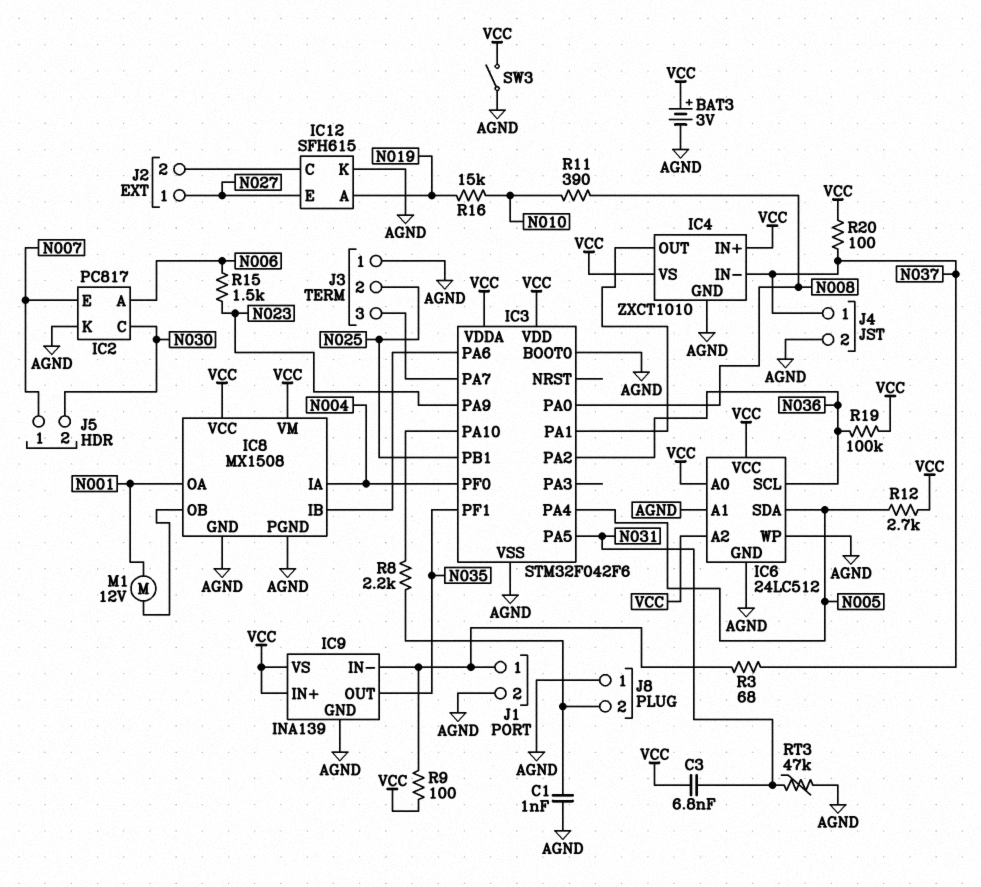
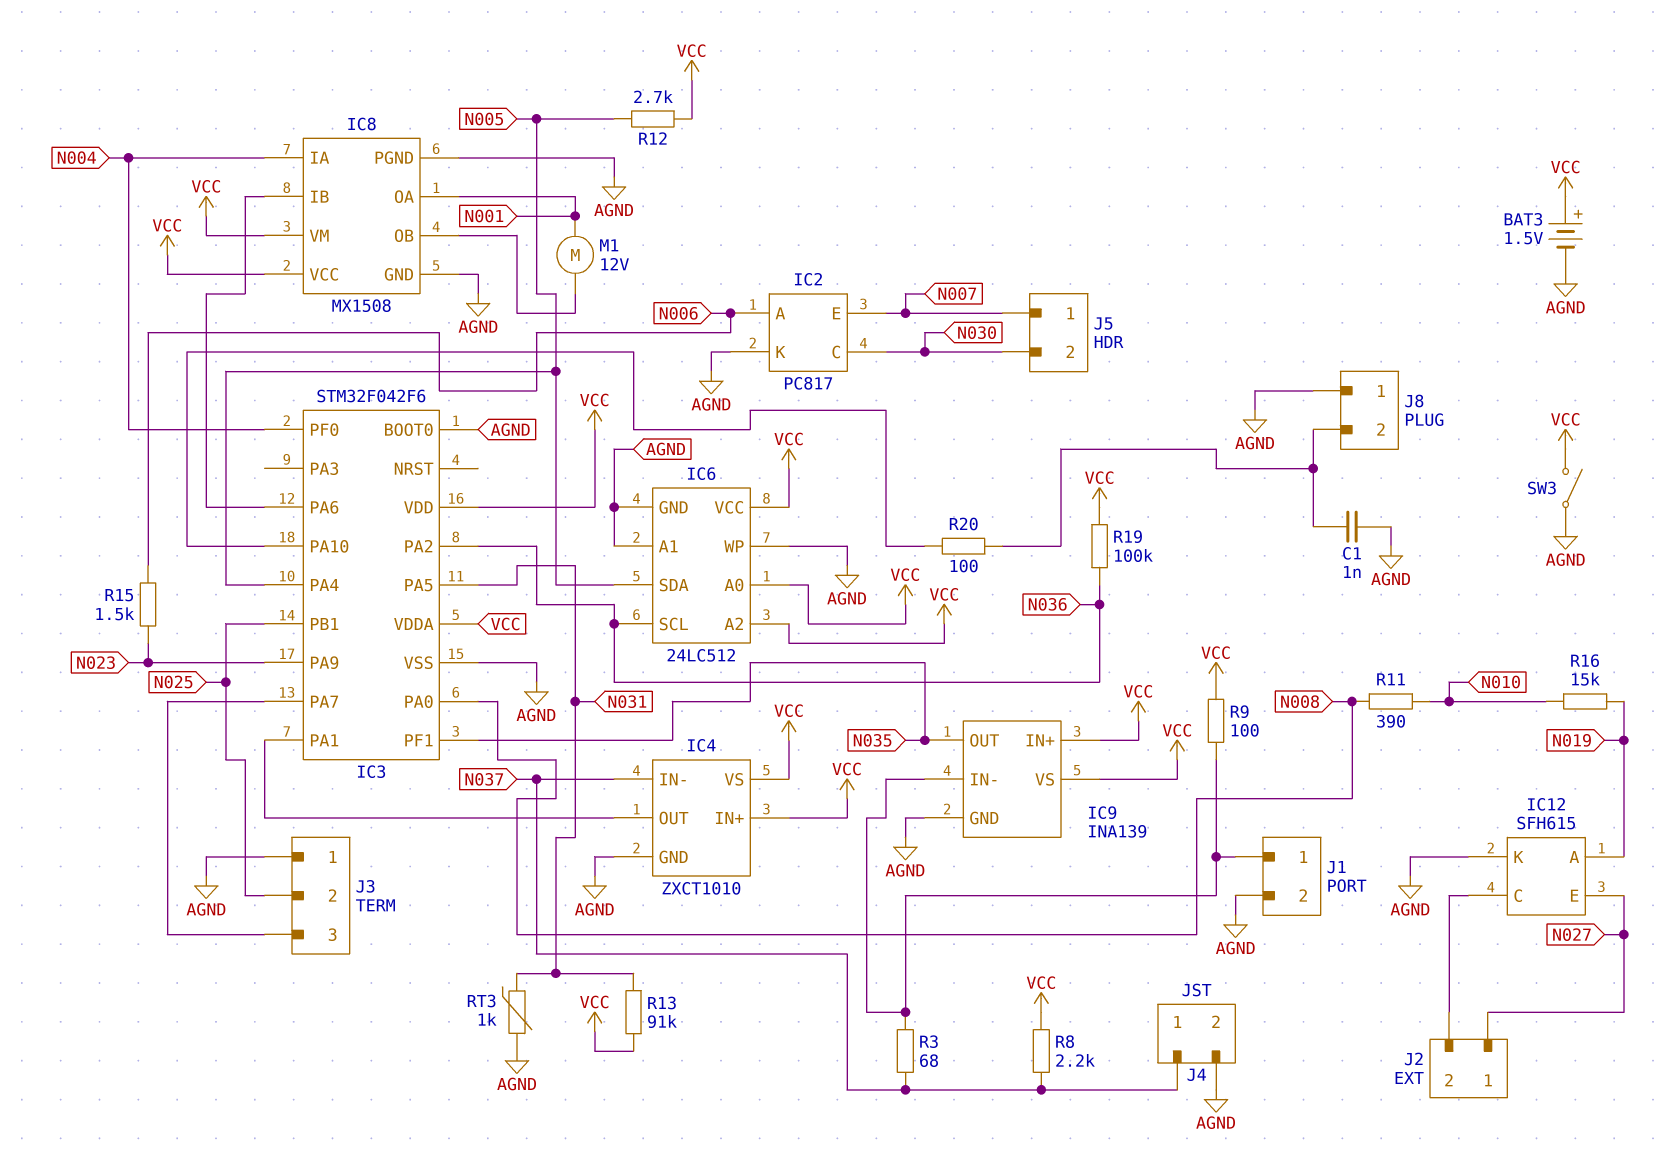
BAT3: 3V (plus VCC, minus AGND) -> 1.5V (plus VCC, minus AGND)
C3: 6.8nF (N031, VCC) -> none
R8: 2.2k (IC3/PA10, J8/2) -> 2.2k (N037, VCC)
R13: none -> 91k (N031, VCC)
R20: 100 (N037, VCC) -> 100 (IC3/PA10, J8/2)
RT3: 47k (AGND, N031) -> 1k (AGND, N031)

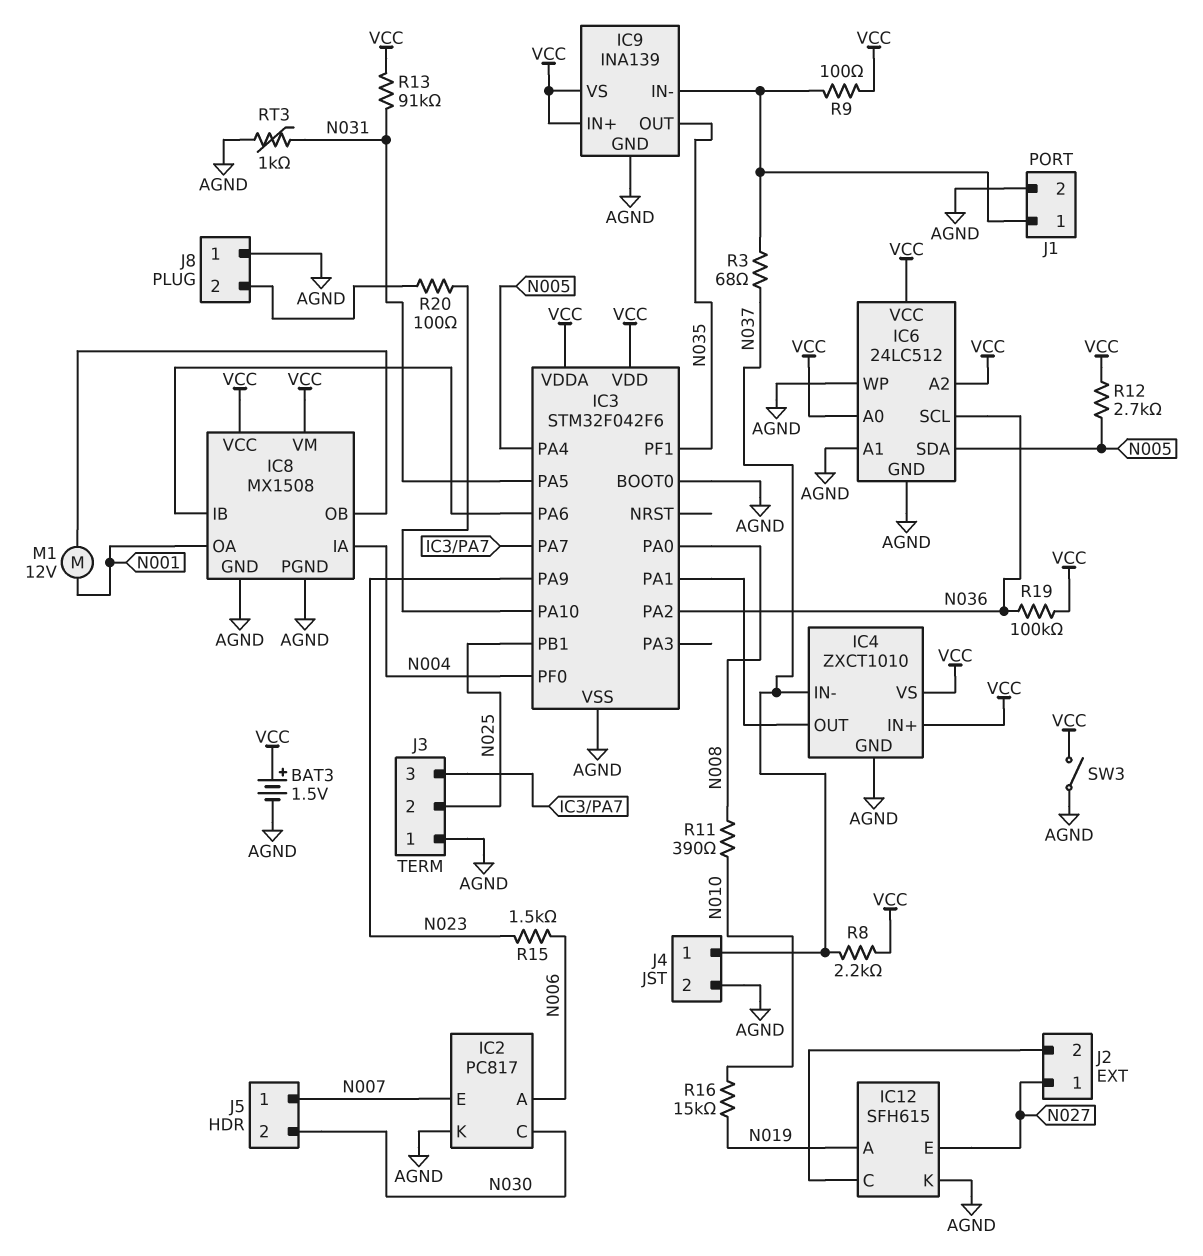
C1: 1nF (AGND, J8/2) -> none

